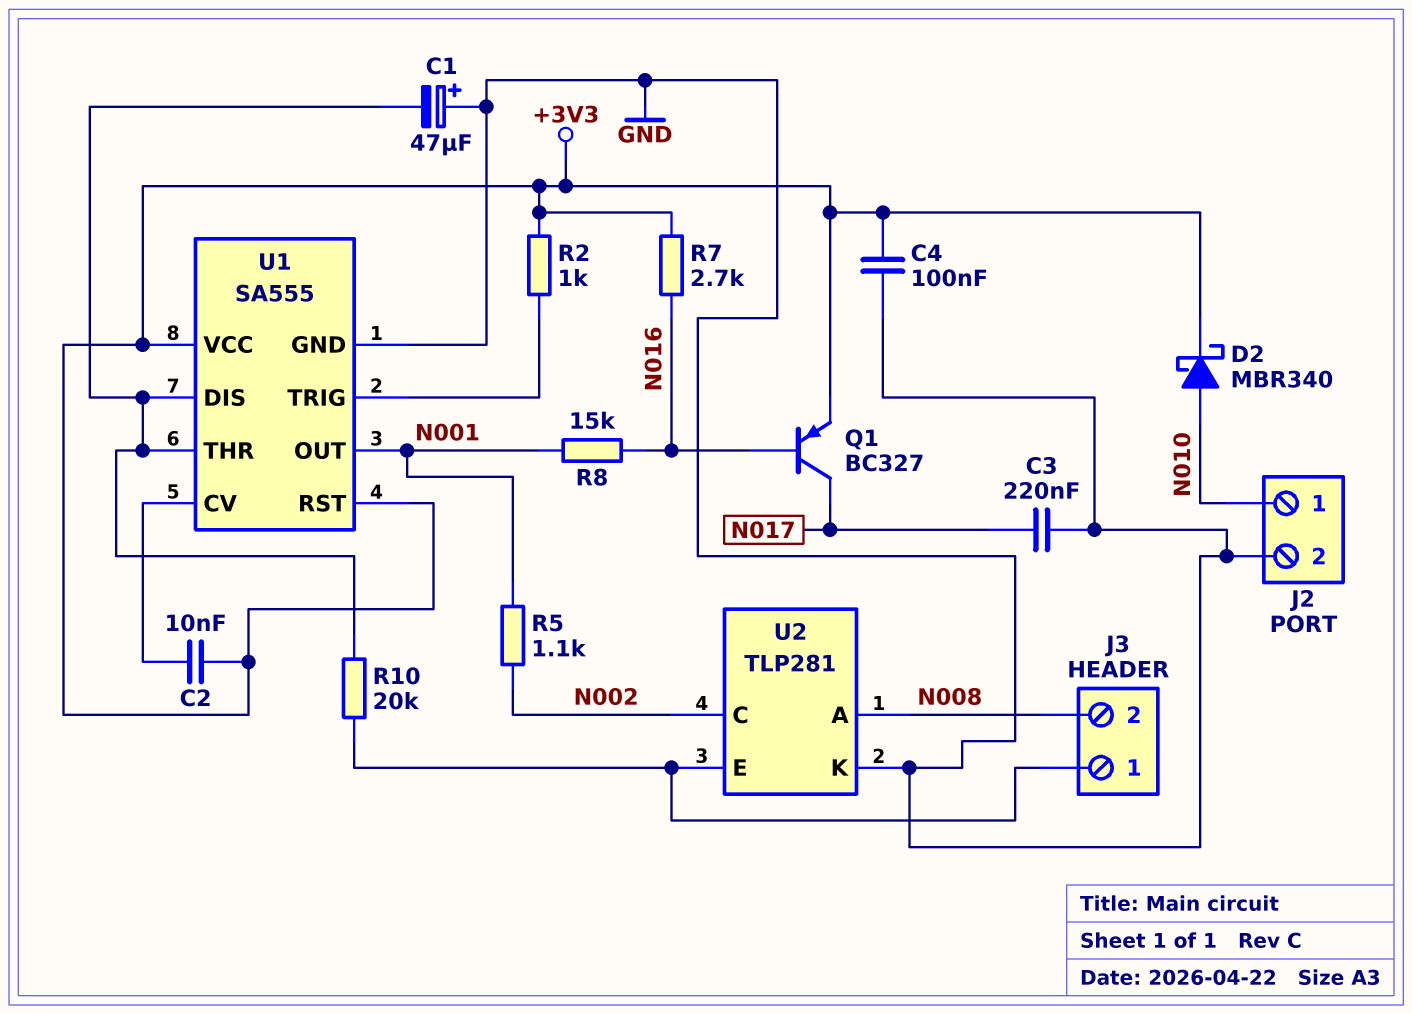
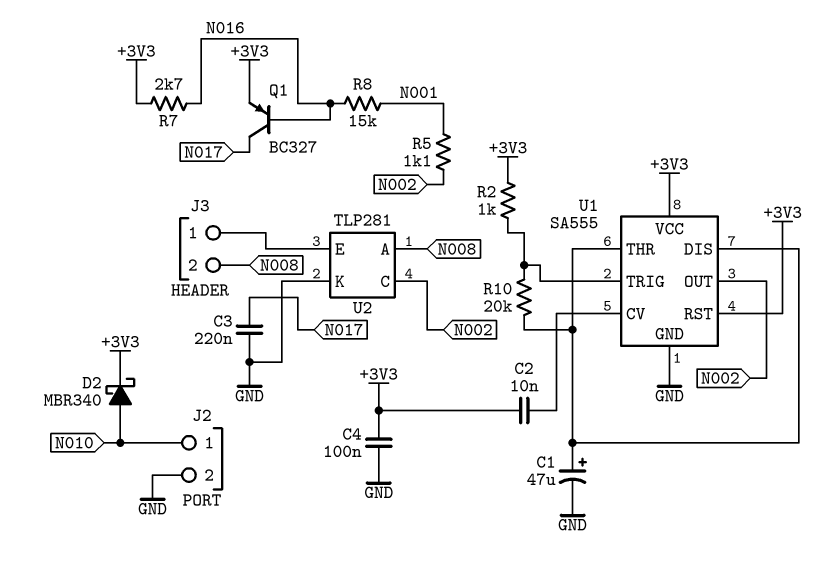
C1: 47uF (plus GND, minus U1/DIS) -> 47uF (plus U1/DIS, minus GND)
R10: 20k (J3/1, U1/DIS) -> 20k (U1/DIS, U1/TRIG)
U1 pin OUT: N001 -> N002

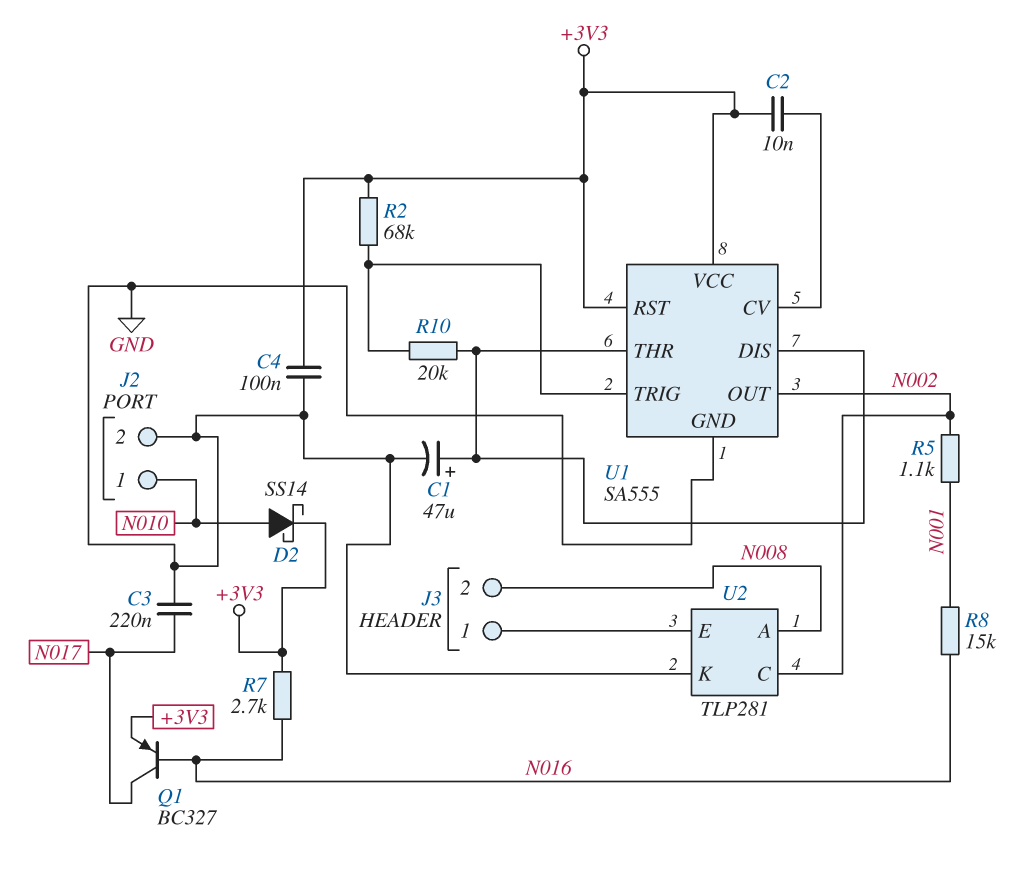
D2: schottky MBR340 (A N010, K +3V3) -> schottky SS14 (A N010, K +3V3)
R2: 1k (+3V3, U1/TRIG) -> 68k (+3V3, U1/TRIG)

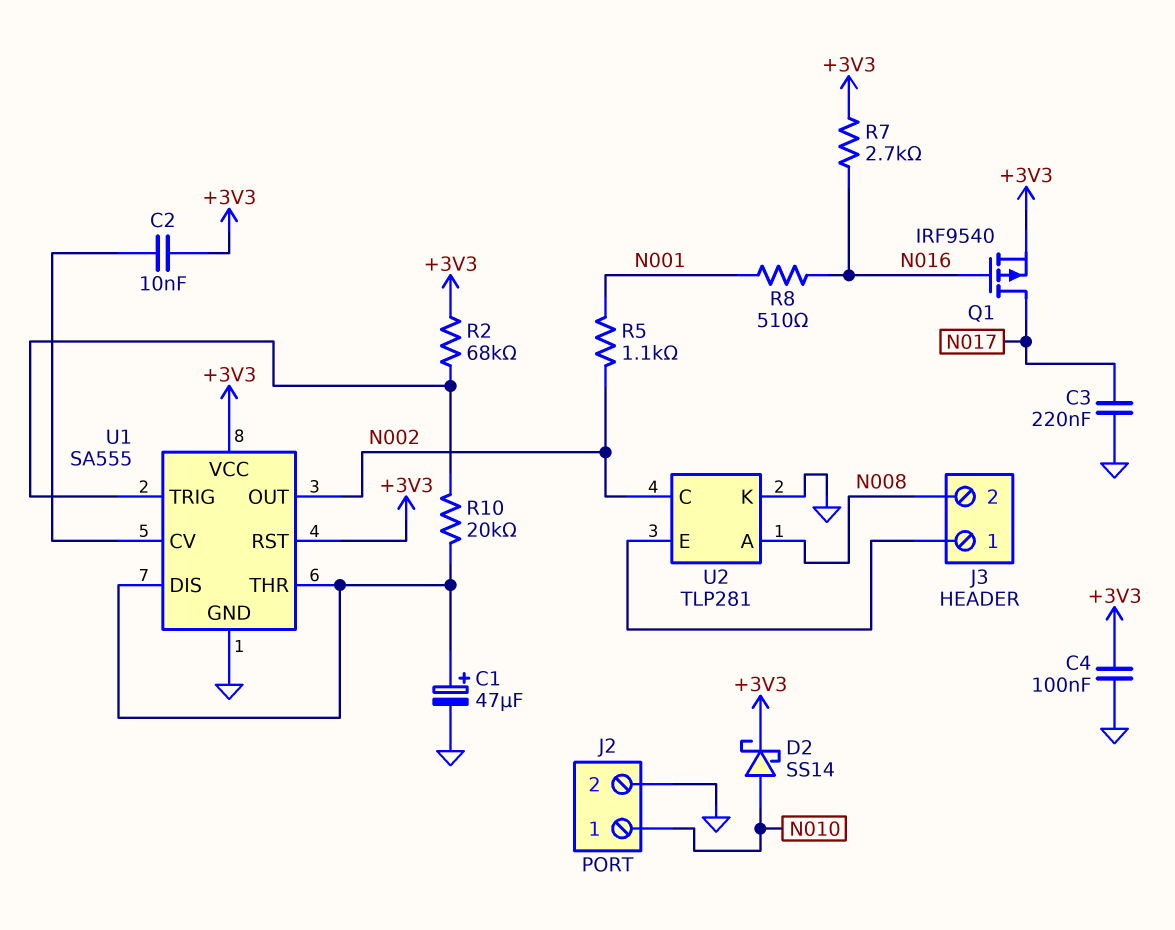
Q1: PNP BC327 (B N016, C N017, E +3V3) -> PMOS IRF9540 (G N016, D N017, S +3V3)
R8: 15k (N001, N016) -> 510 (N001, N016)

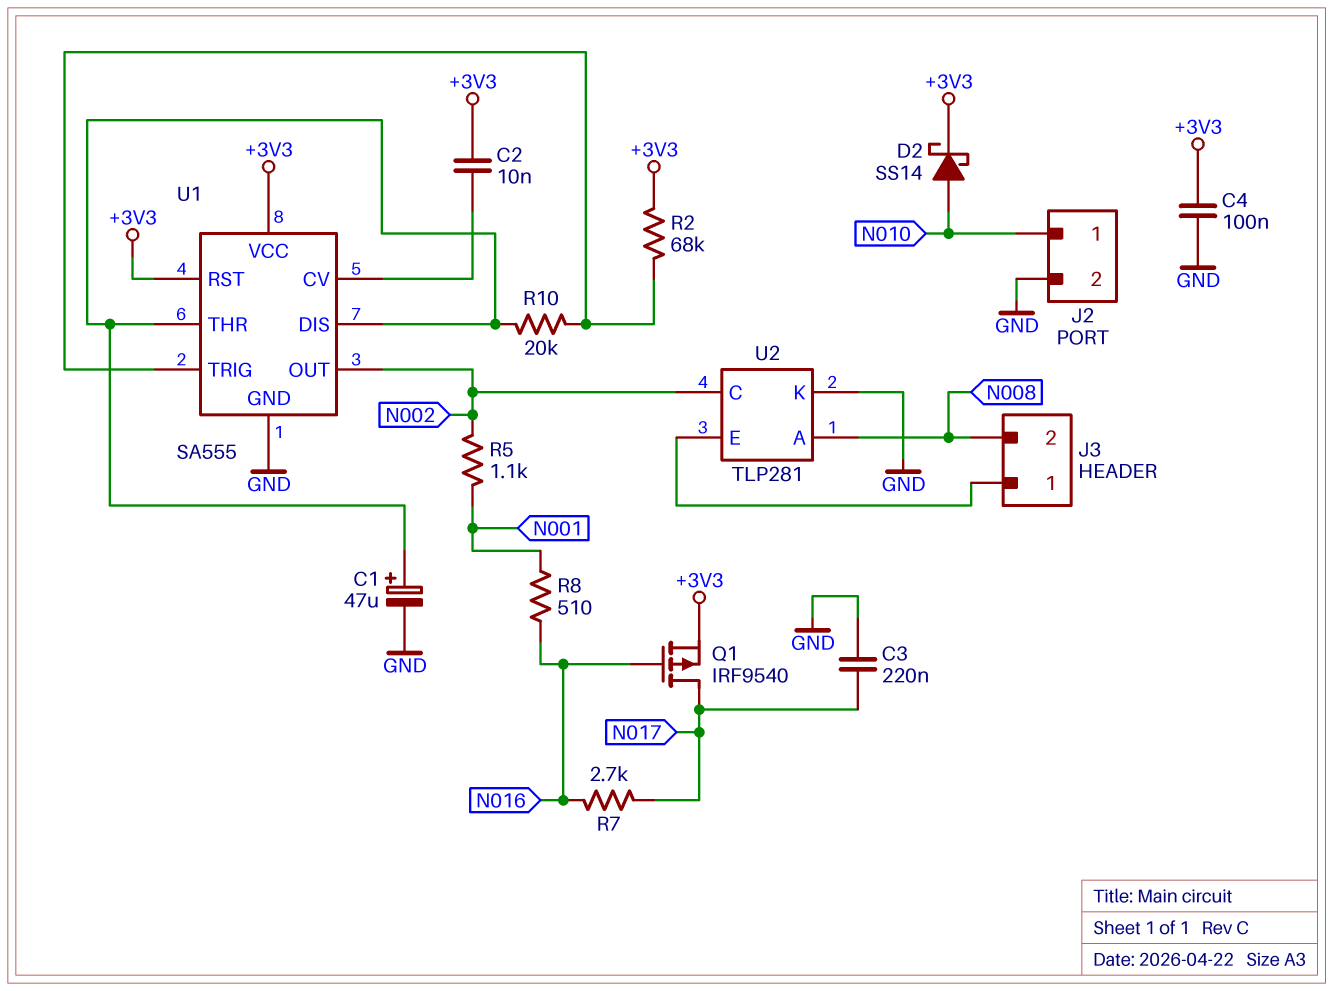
R7: 2.7k (+3V3, N016) -> 2.7k (N016, N017)

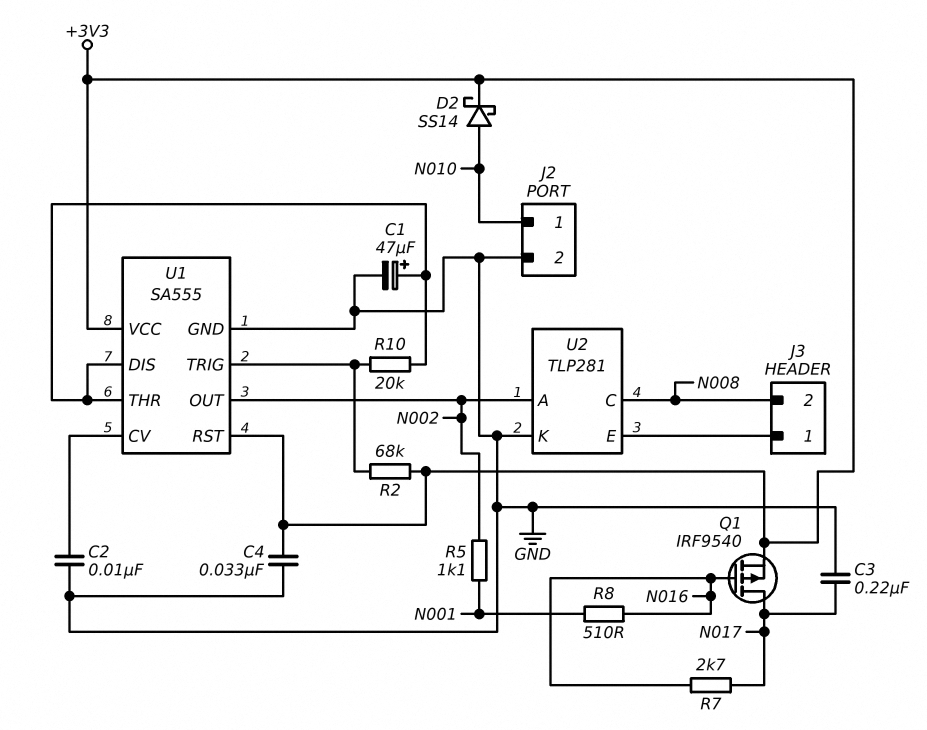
C2: 10nF (+3V3, U1/CV) -> 10nF (GND, U1/CV)
C4: 100nF (+3V3, GND) -> 33nF (+3V3, GND)
U2 pin A: N008 -> N002
U2 pin C: N002 -> N008

